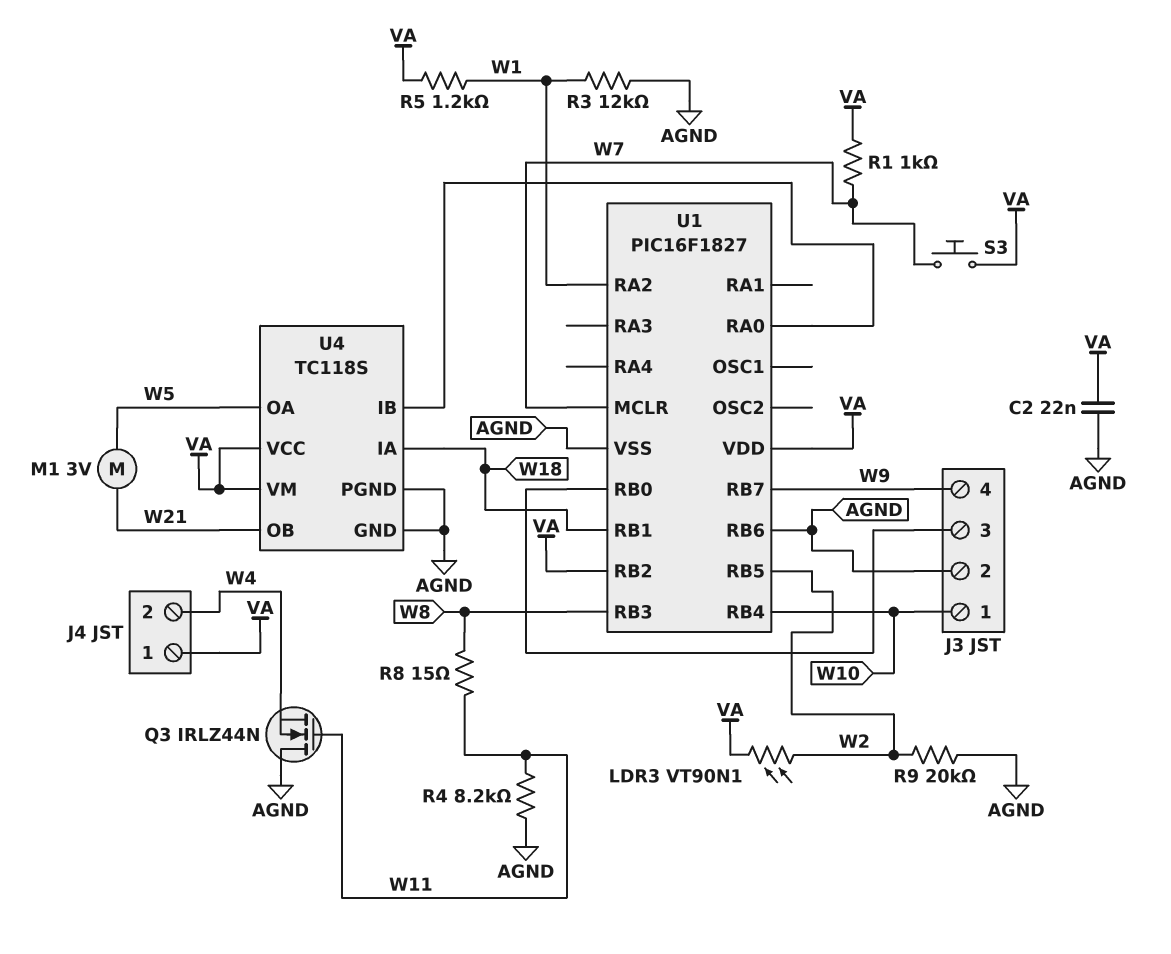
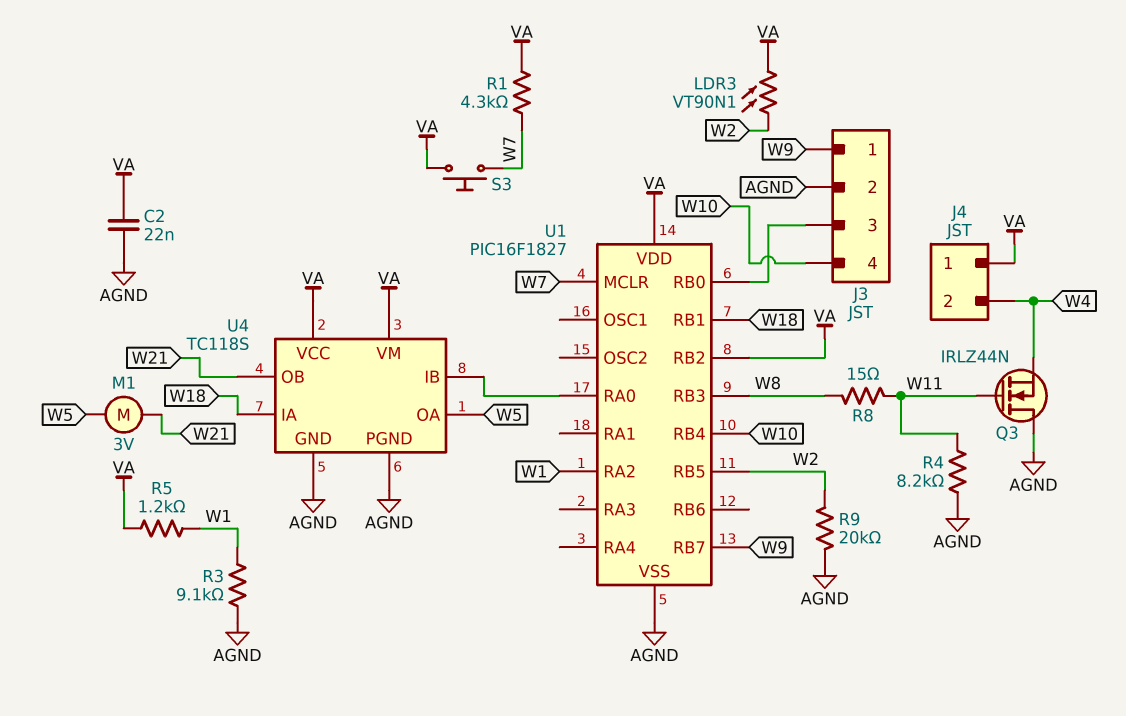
J3 pin 1: W10 -> W9
J3 pin 4: W9 -> W10
R1: 1k (VA, W7) -> 4.3k (VA, W7)
R3: 12k (AGND, W1) -> 9.1k (AGND, W1)
U1 pin RB6: AGND -> none

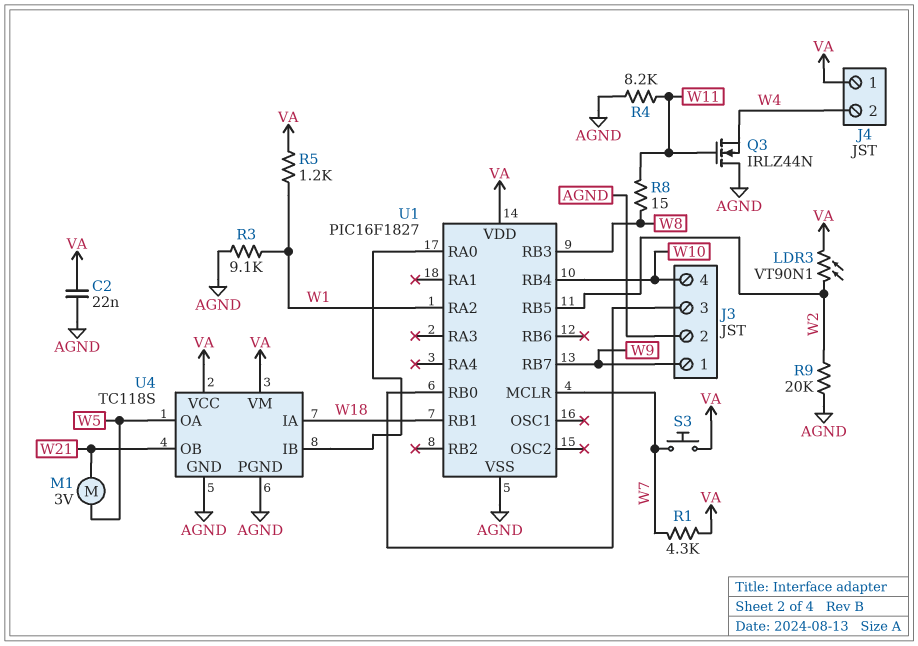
U1 pin RB2: VA -> none

